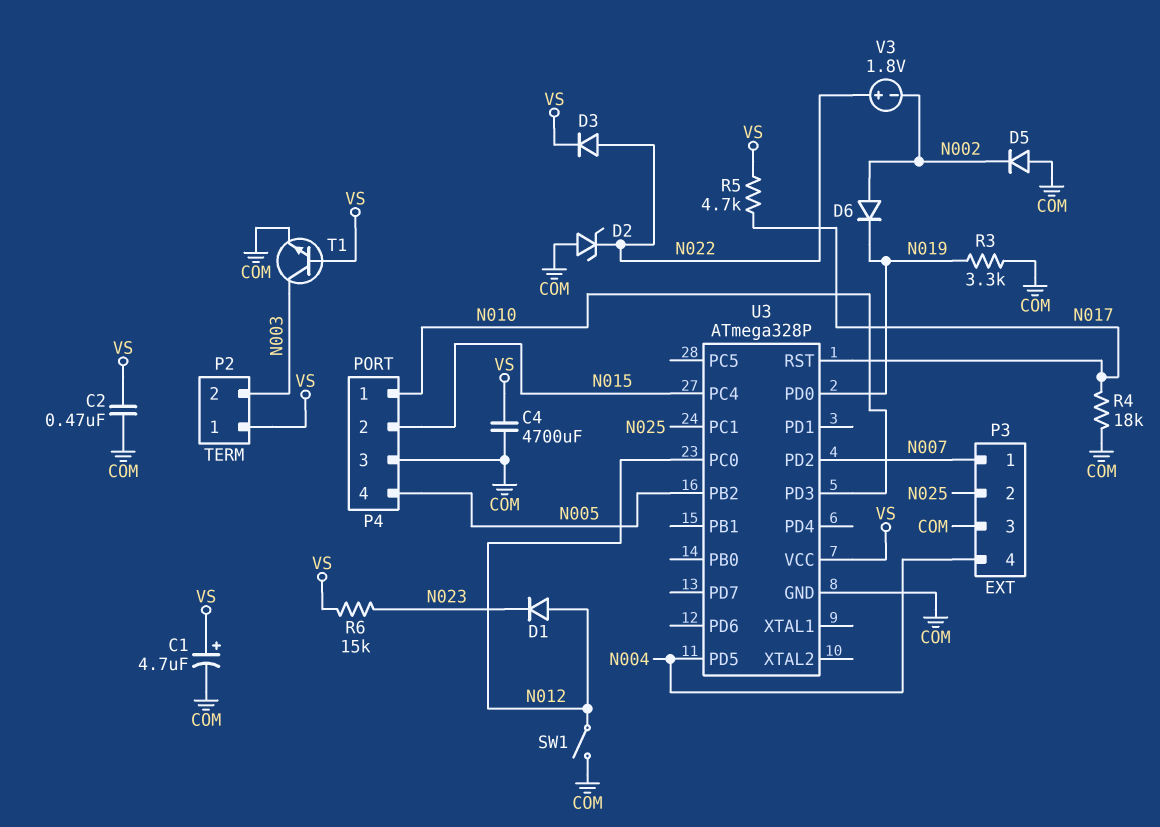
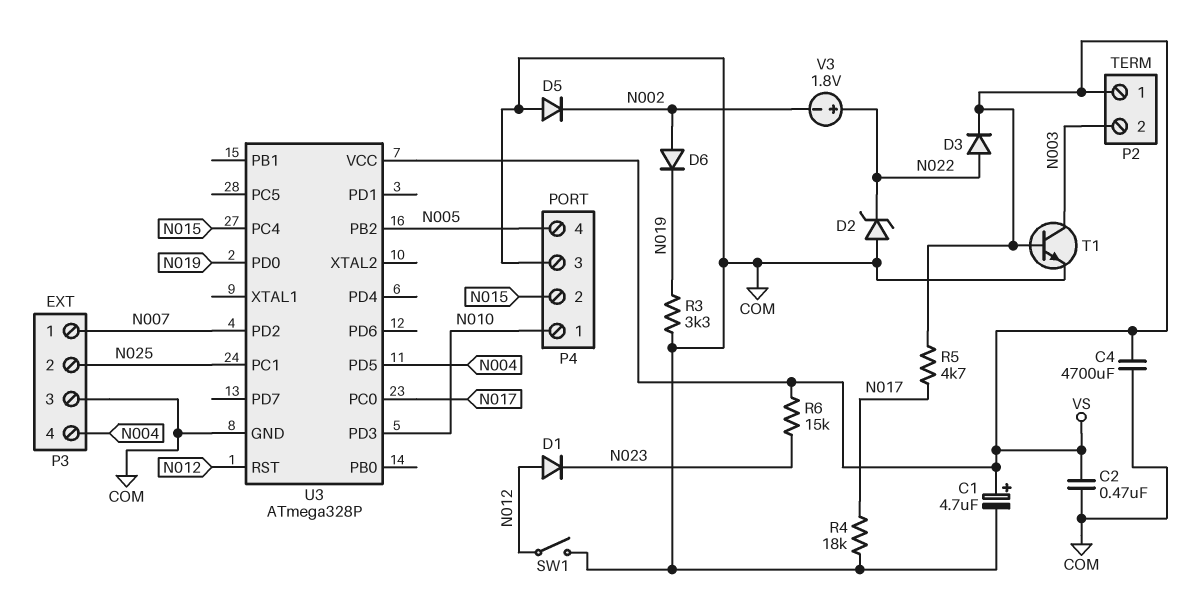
U3 pin PC0: N012 -> N017
U3 pin RST: N017 -> N012

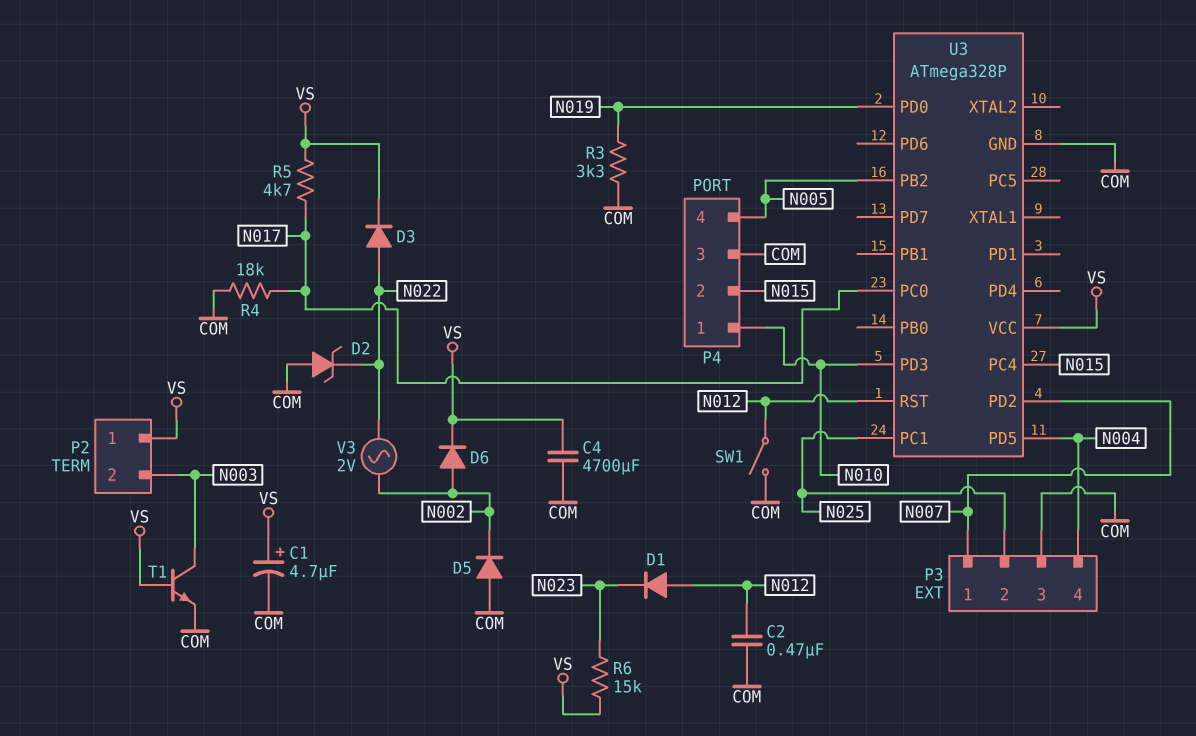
C2: 470nF (COM, VS) -> 470nF (COM, N012)
D6: diode (A N002, K N019) -> diode (A N002, K VS)
V3: 1.8V (plus N022, minus N002) -> AC 2V (N002, N022)

